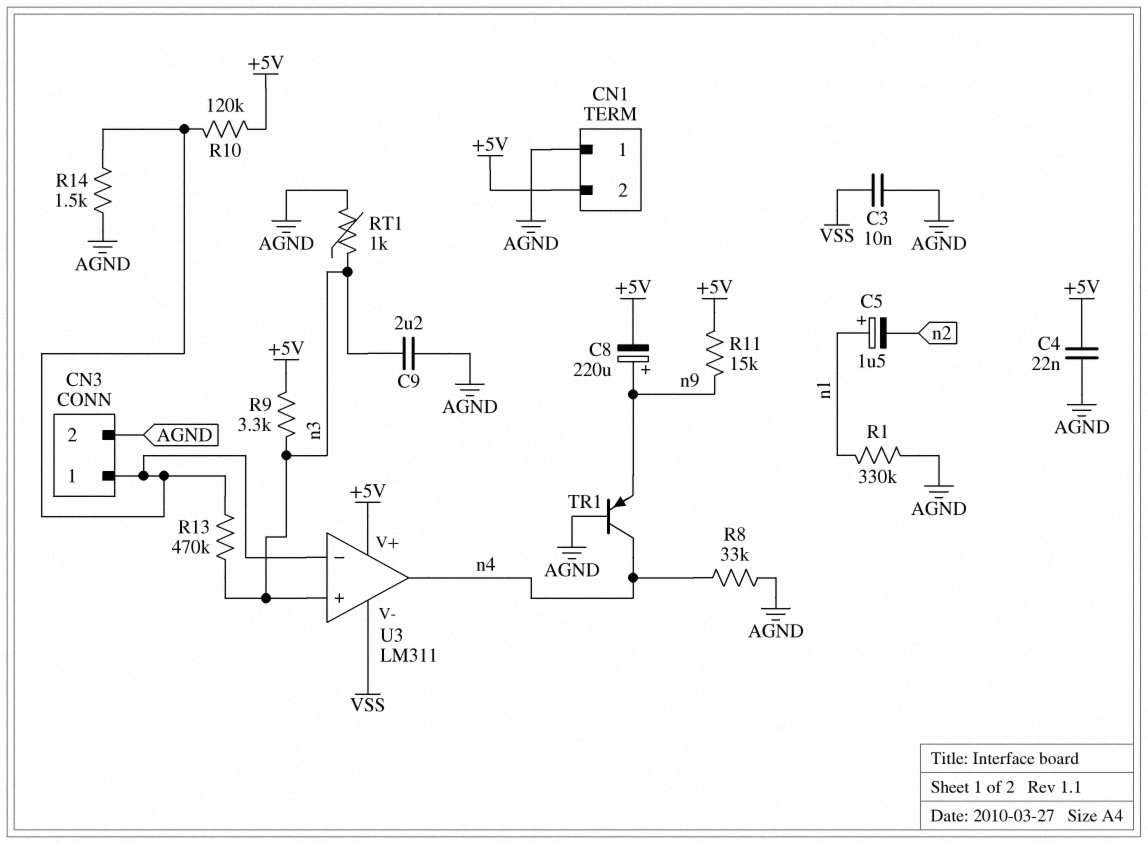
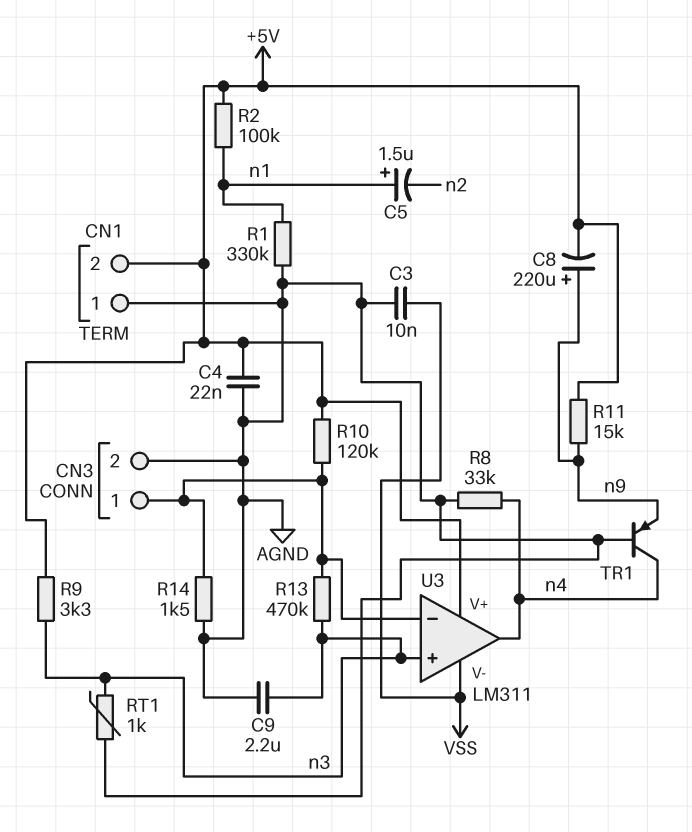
R2: none -> 100k (+5V, n1)

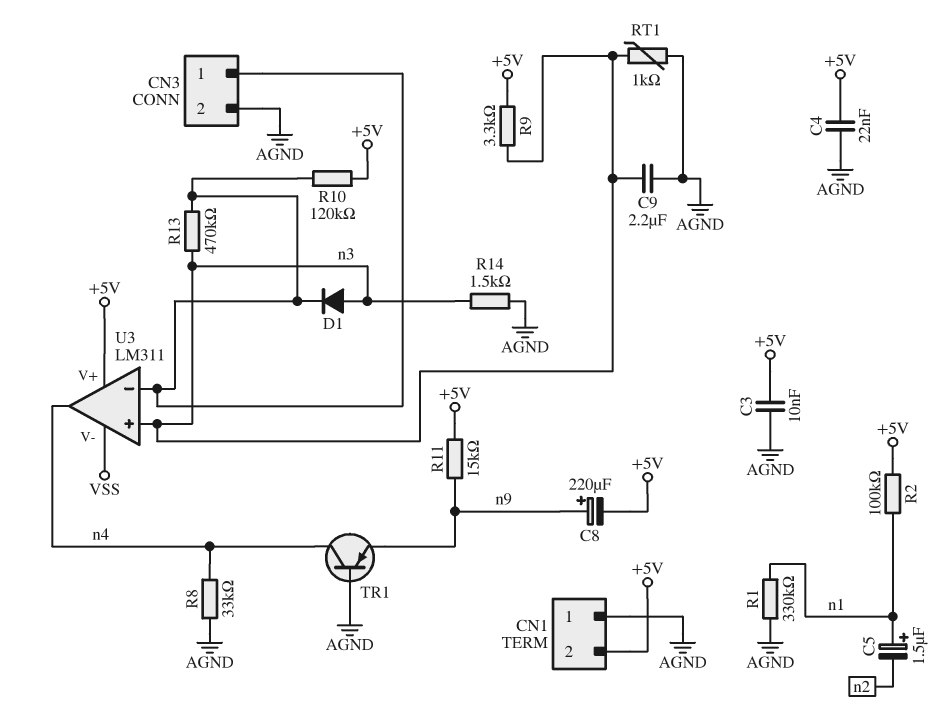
C3: 10nF (AGND, VSS) -> 10nF (+5V, AGND)
D1: none -> diode (A n3, K CN3/1)
R14: 1.5k (AGND, CN3/1) -> 1.5k (AGND, n3)

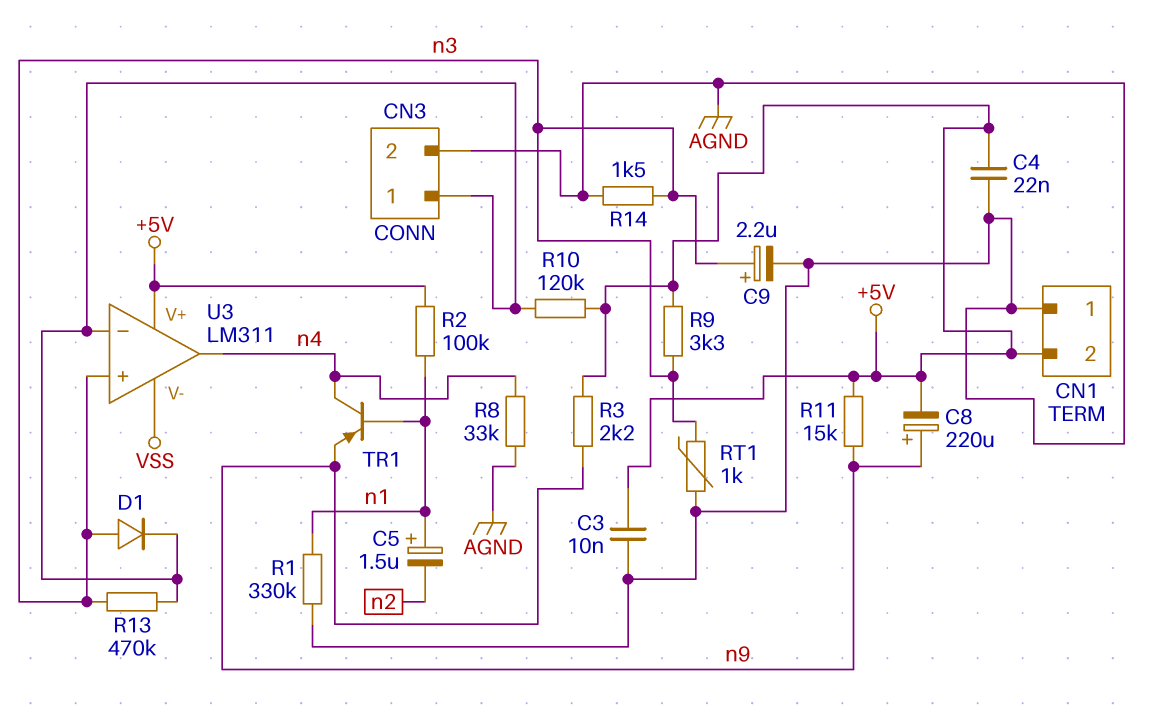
C9: 2.2uF (AGND, n3) -> 2.2uF (plus n3, minus AGND)
R3: none -> 2.2k (+5V, n9)
TR1: PNP (B AGND, C n4, E n9) -> PNP (B n1, C n4, E n9)

